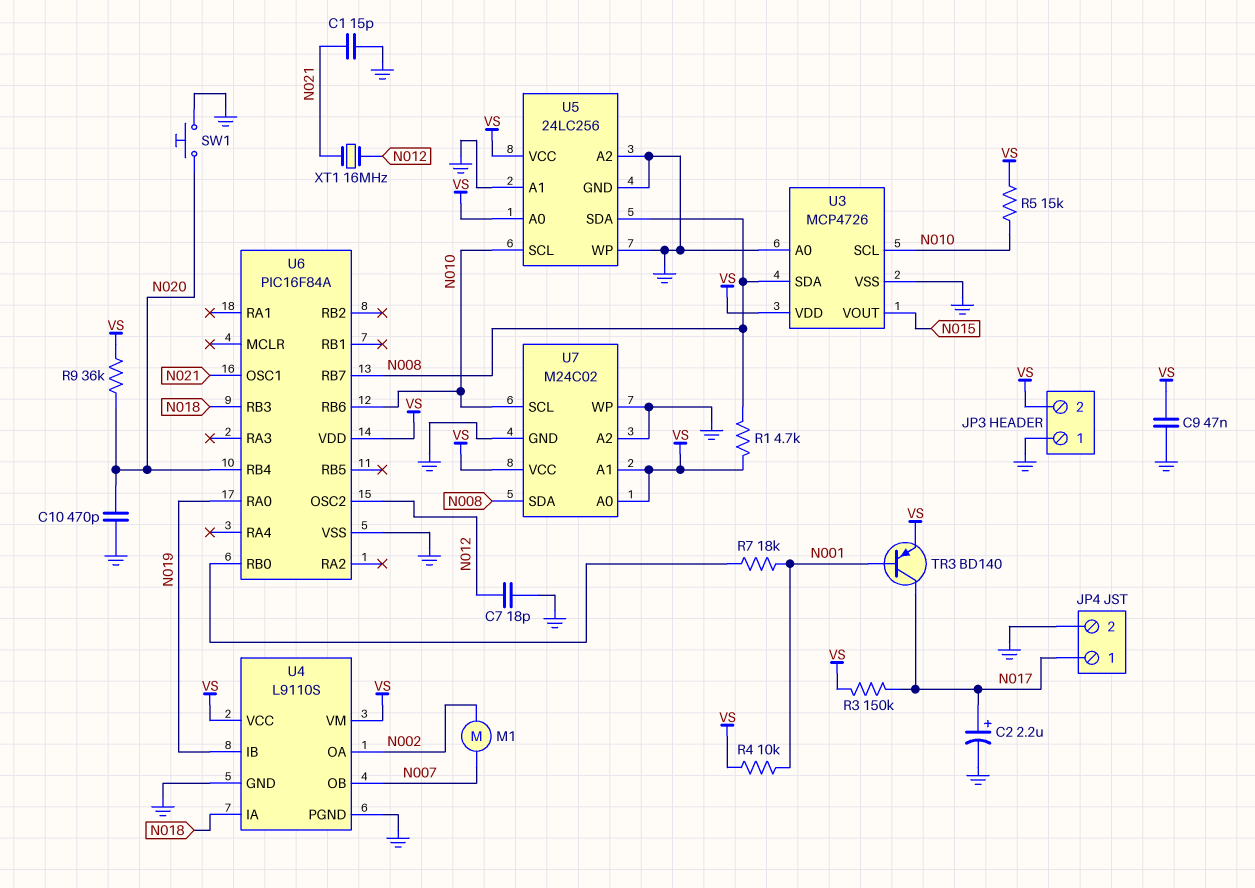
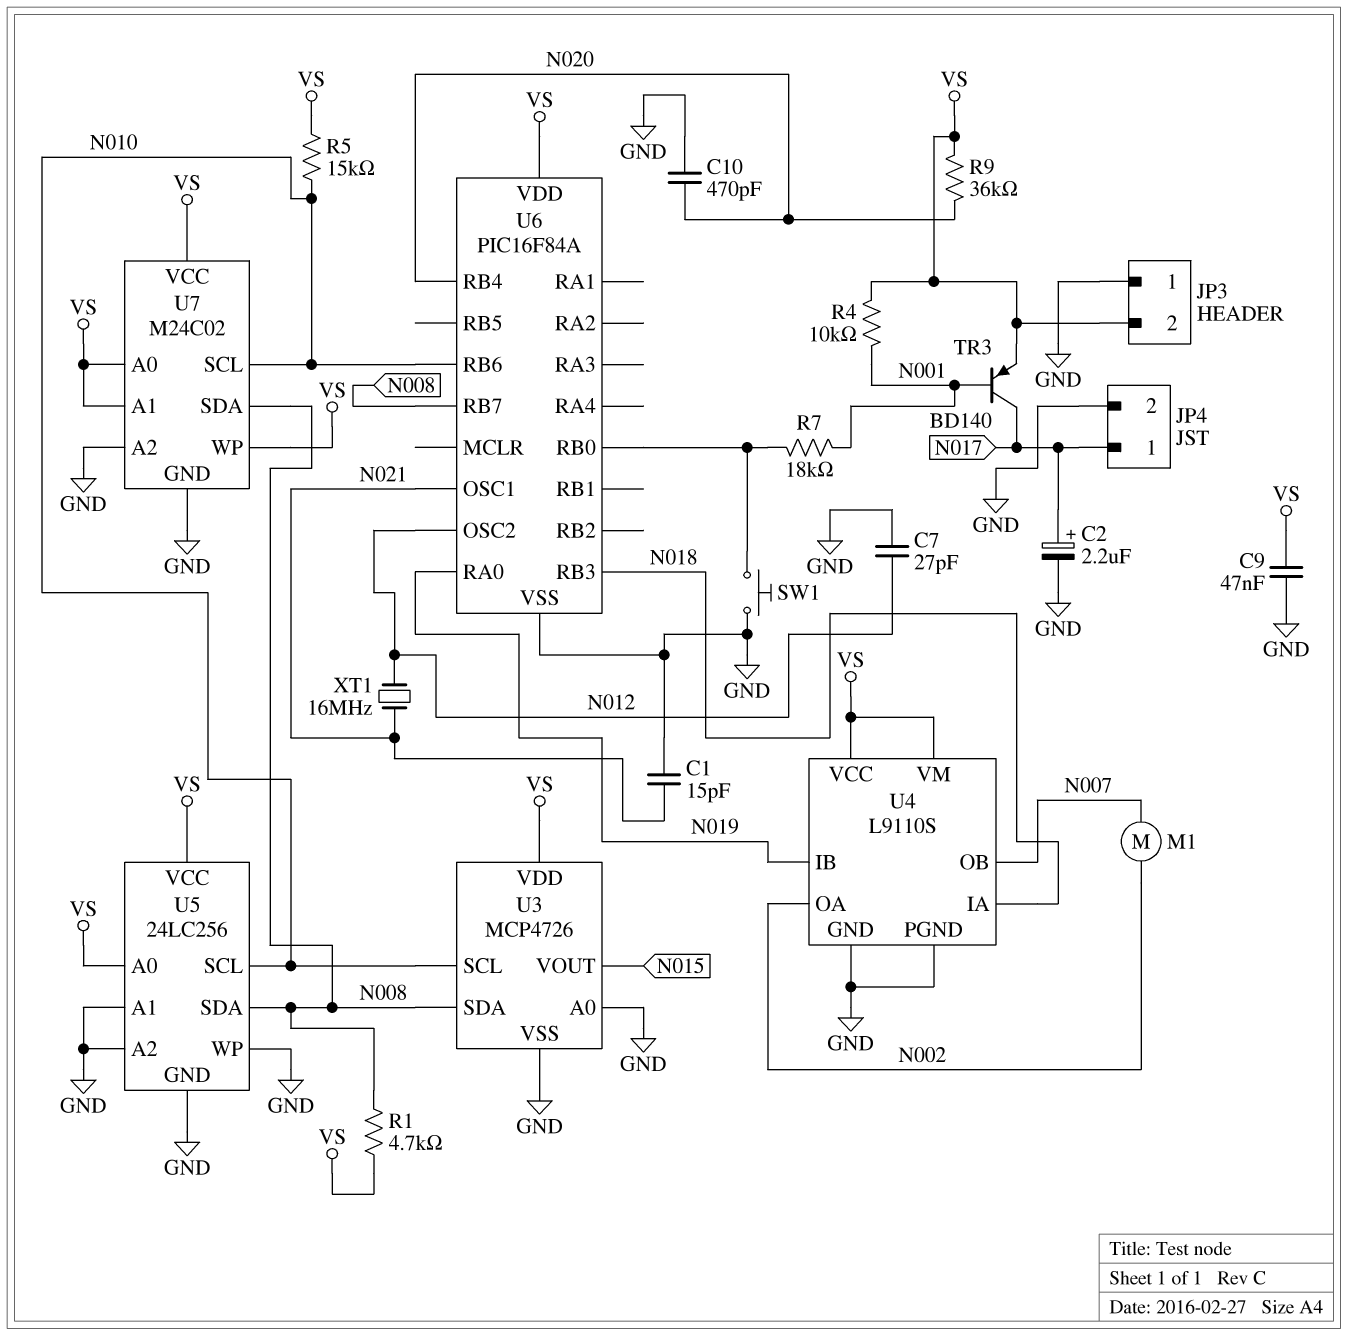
C7: 18pF (GND, N012) -> 27pF (GND, N012)
R3: 150k (N017, VS) -> none
SW1: button (GND, N020) -> button (GND, U6/RB0)
U7 pin WP: GND -> VS

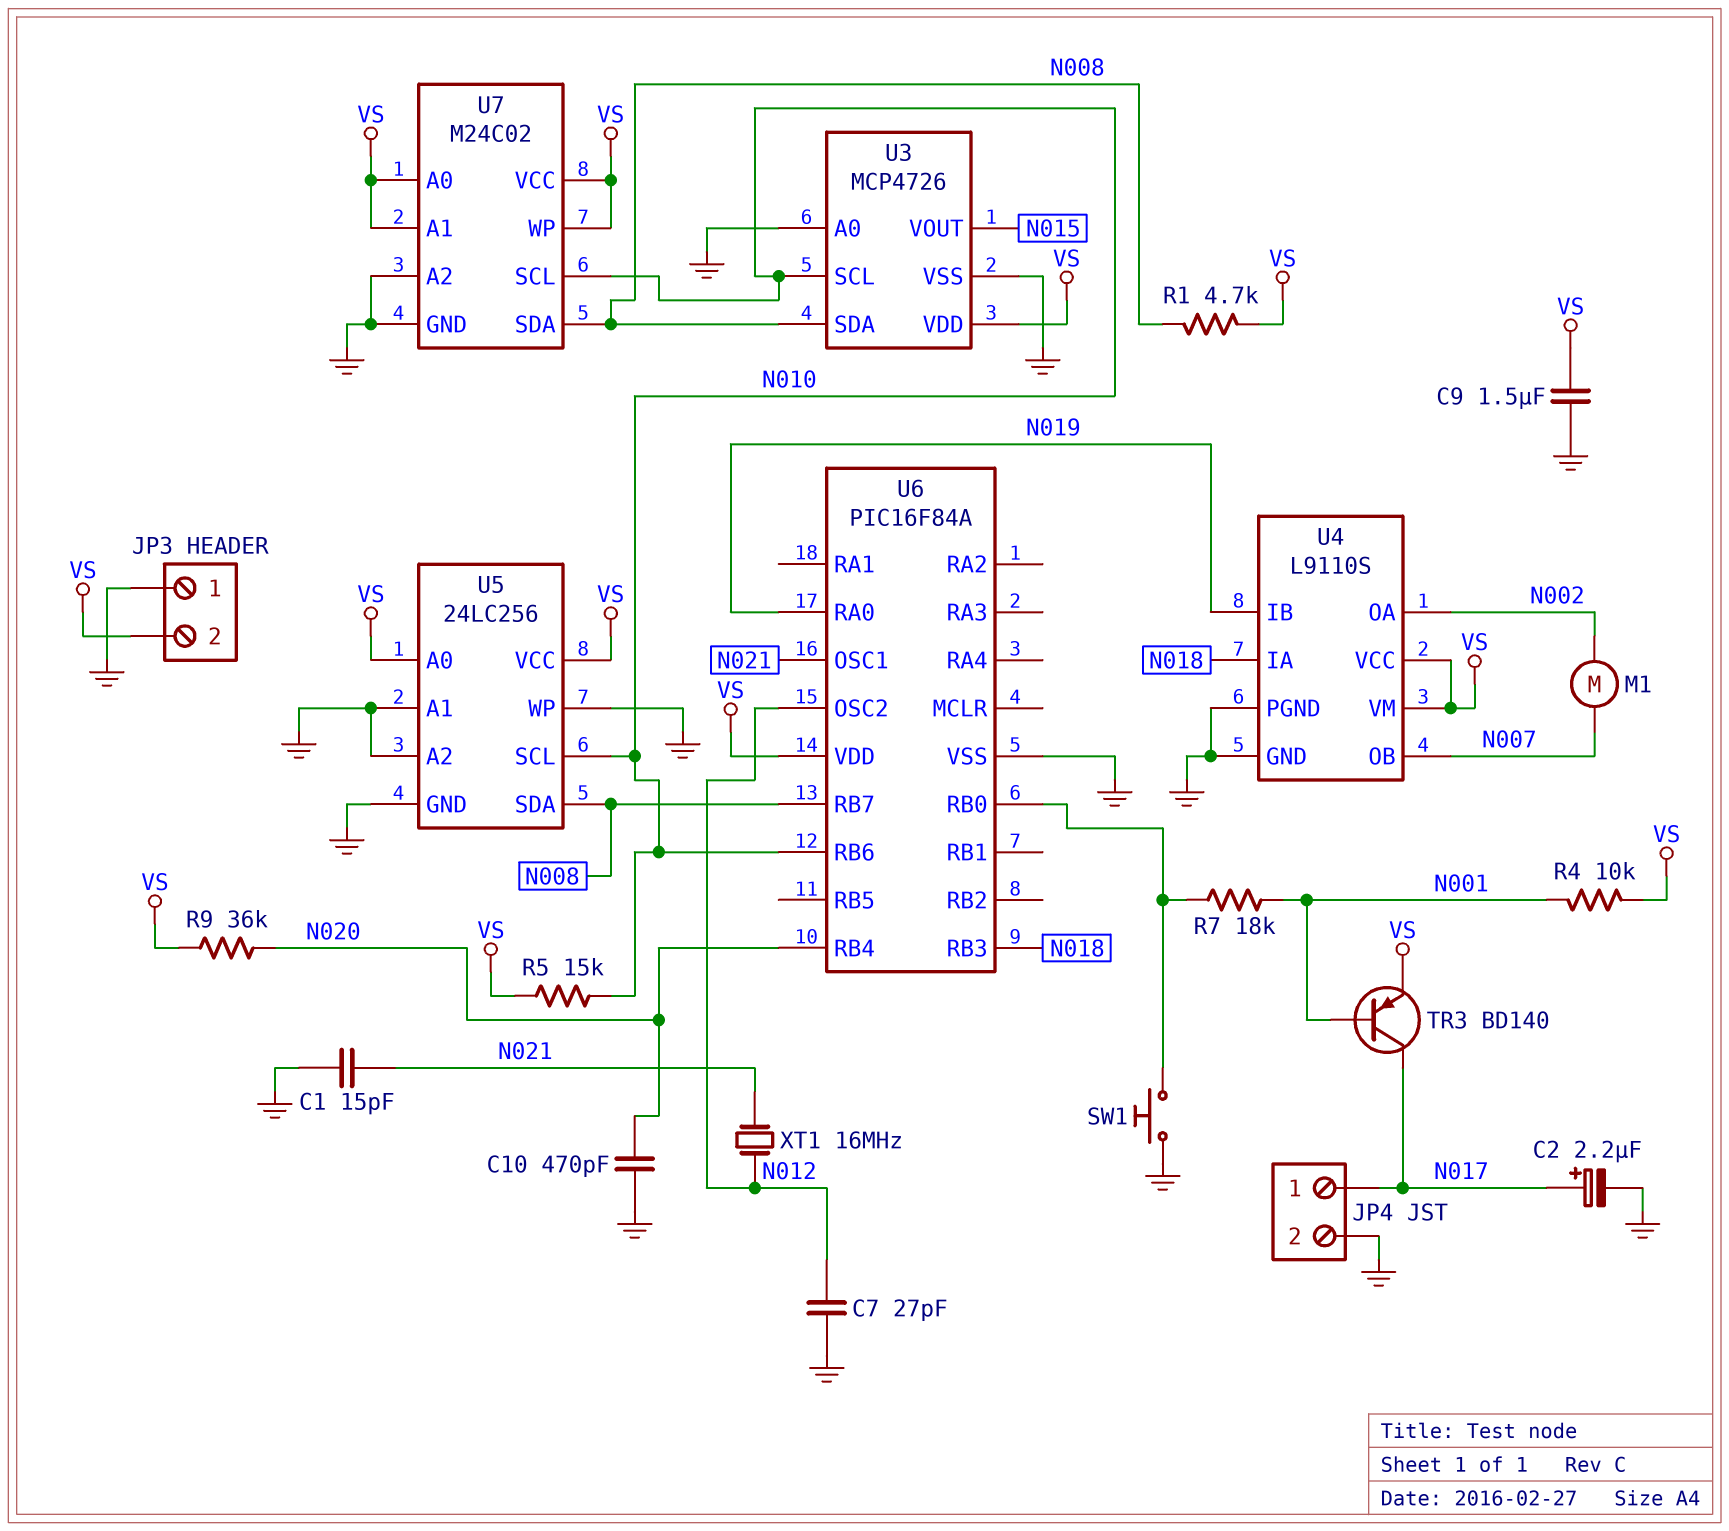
C9: 47nF (GND, VS) -> 1.5uF (GND, VS)

